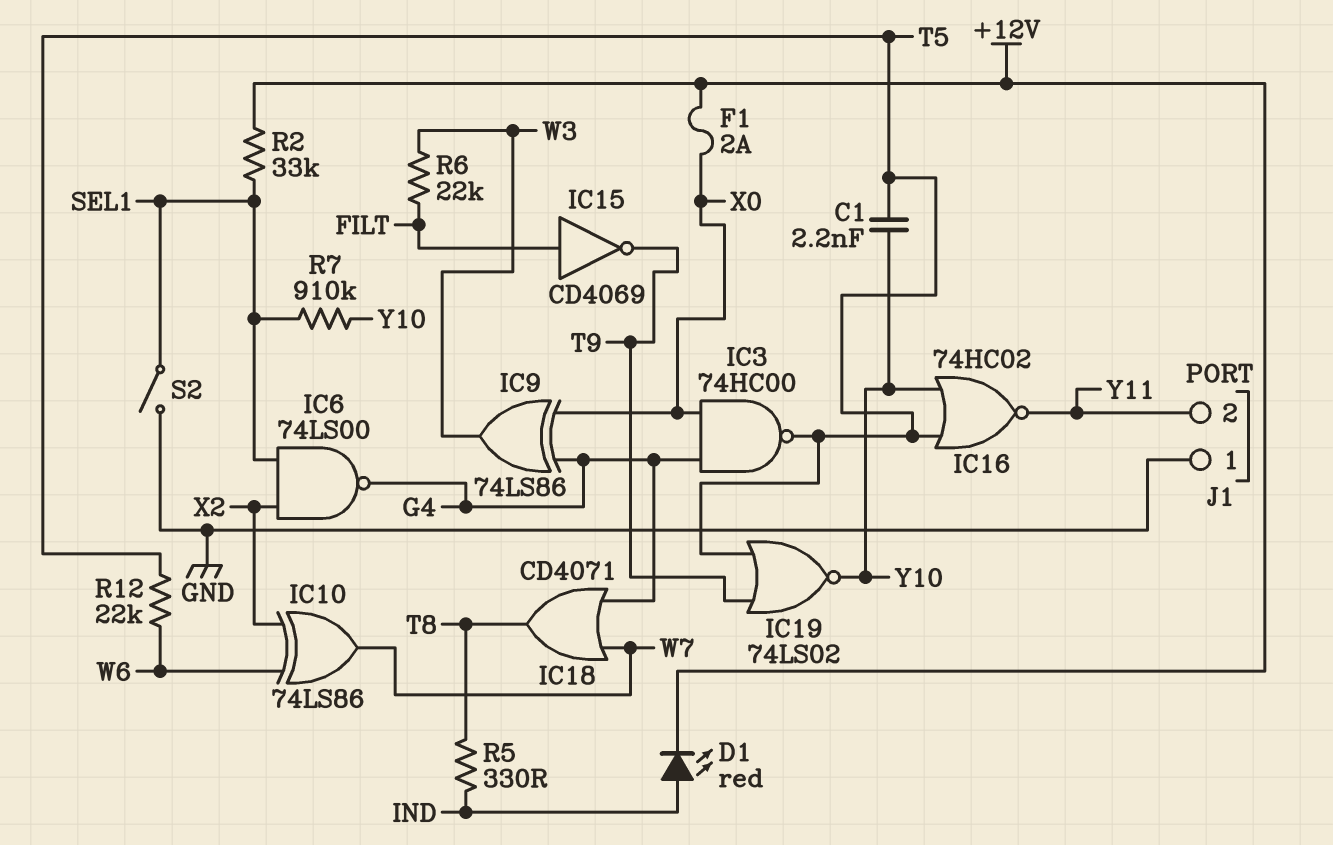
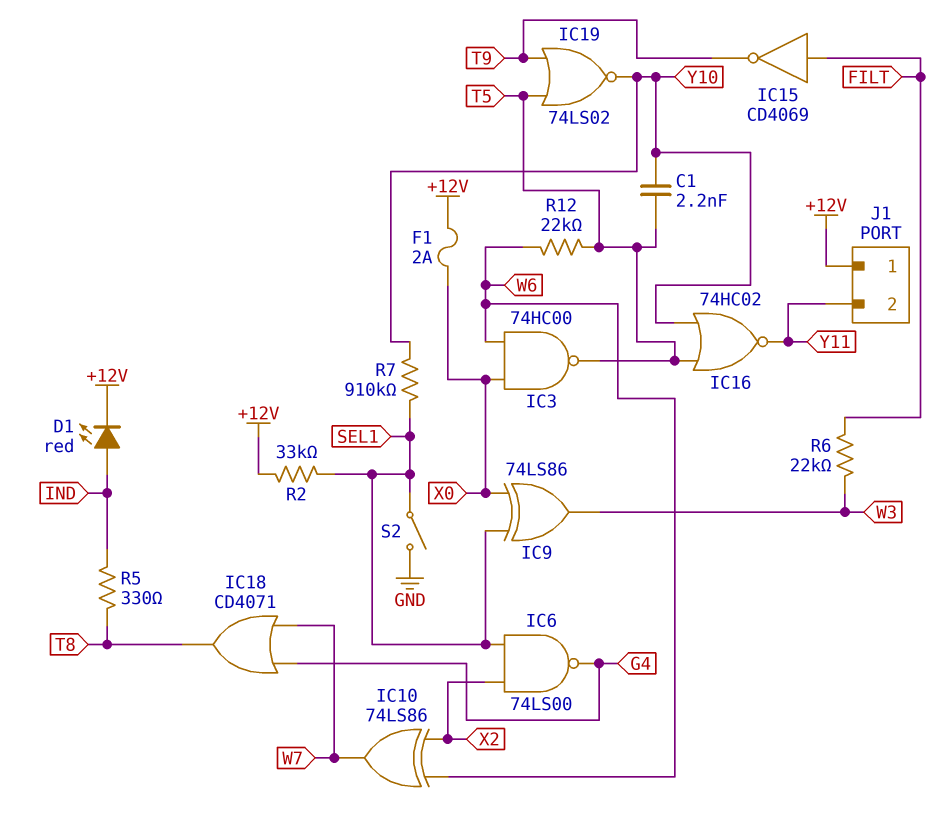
IC3: NAND 74HC00 (in G4, in X0, out T5) -> NAND 74HC00 (in W6, in X0, out T5)
IC9: XOR 74LS86 (in G4, in X0, out W3) -> XOR 74LS86 (in SEL1, in X0, out W3)
J1 pin 1: GND -> +12V

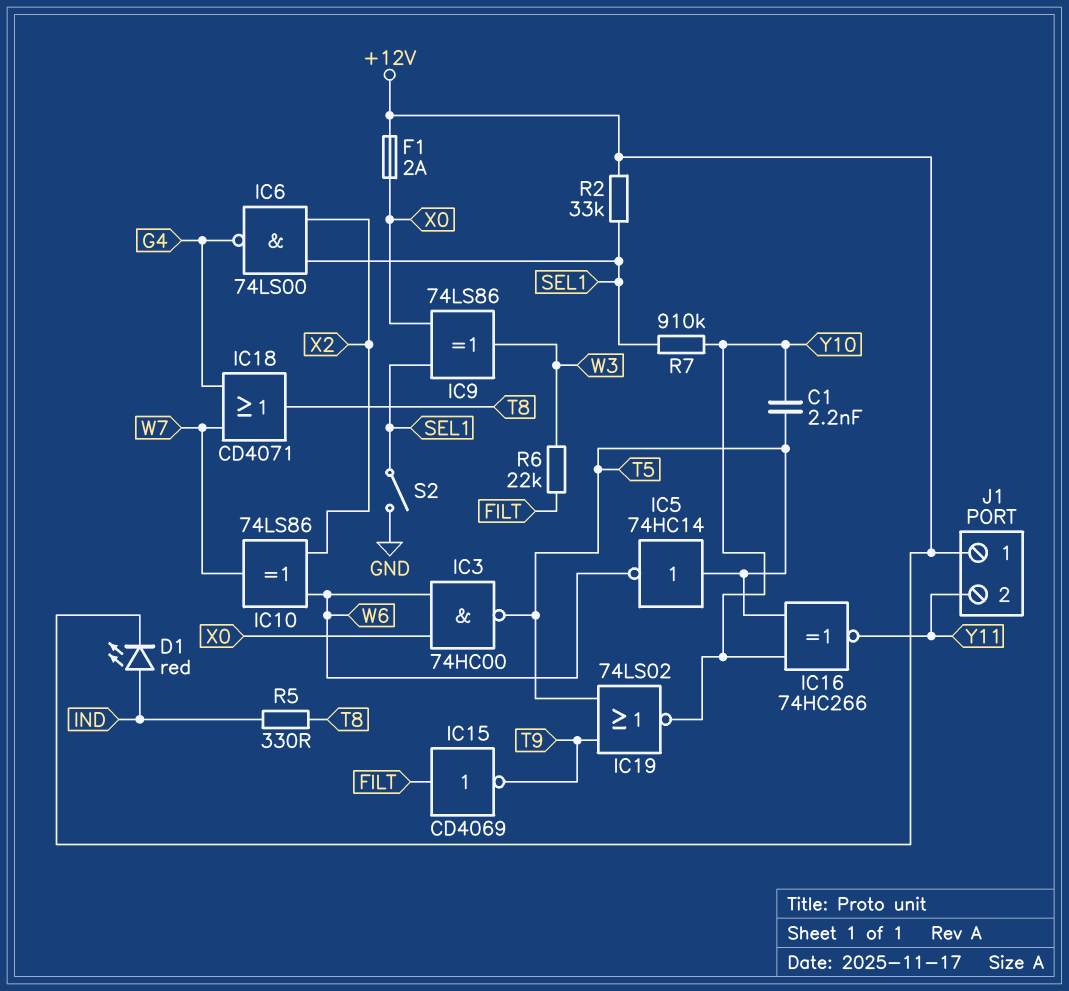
IC5: none -> NOT 74HC14 (in T5, out W6)
IC16: NOR 74HC02 (in T5, in Y10, out Y11) -> XNOR 74HC266 (in T5, in Y10, out Y11)
R12: 22k (T5, W6) -> none

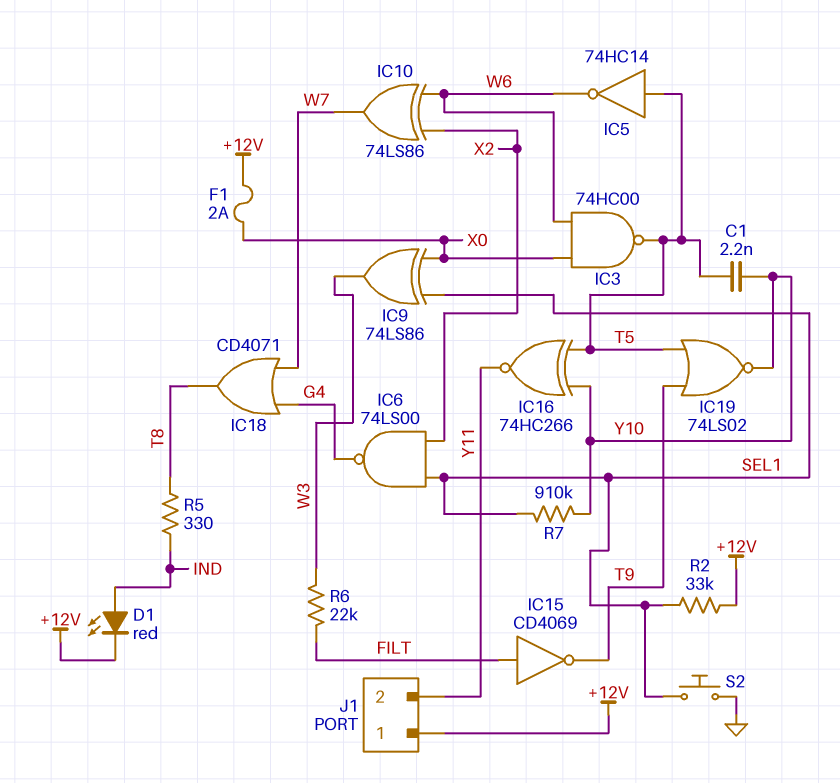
S2: switch (GND, SEL1) -> button (GND, SEL1)

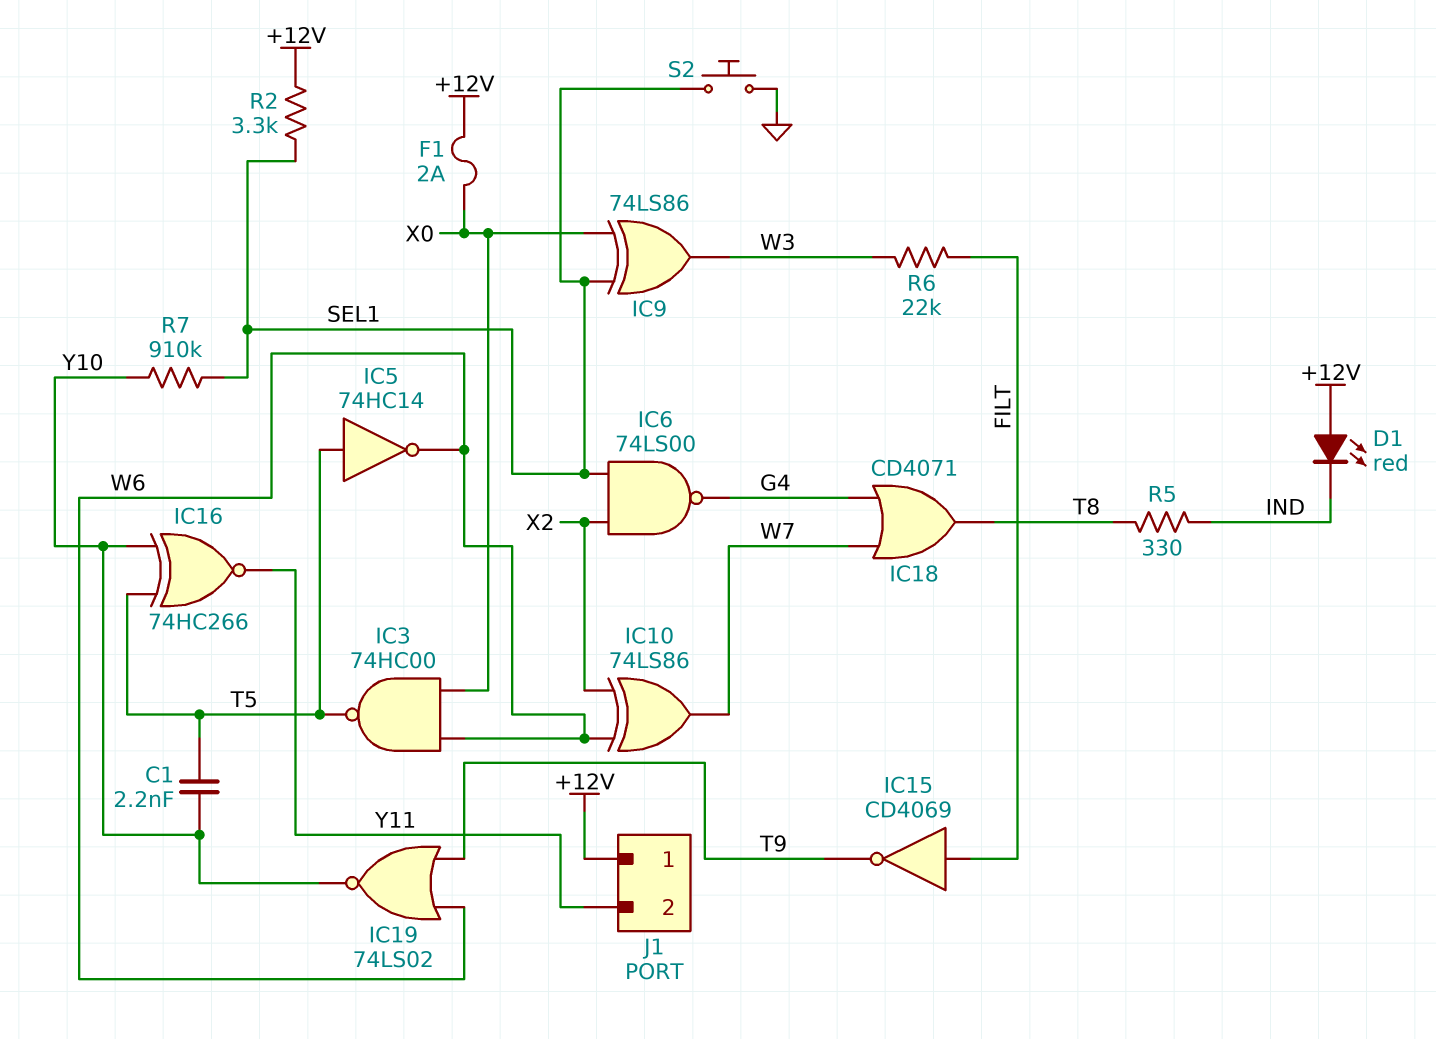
D1: LED red (A IND, K +12V) -> LED red (A +12V, K IND)
IC19: NOR 74LS02 (in T5, in T9, out Y10) -> NOR 74LS02 (in T9, in W6, out Y10)
R2: 33k (+12V, SEL1) -> 3.3k (+12V, SEL1)

